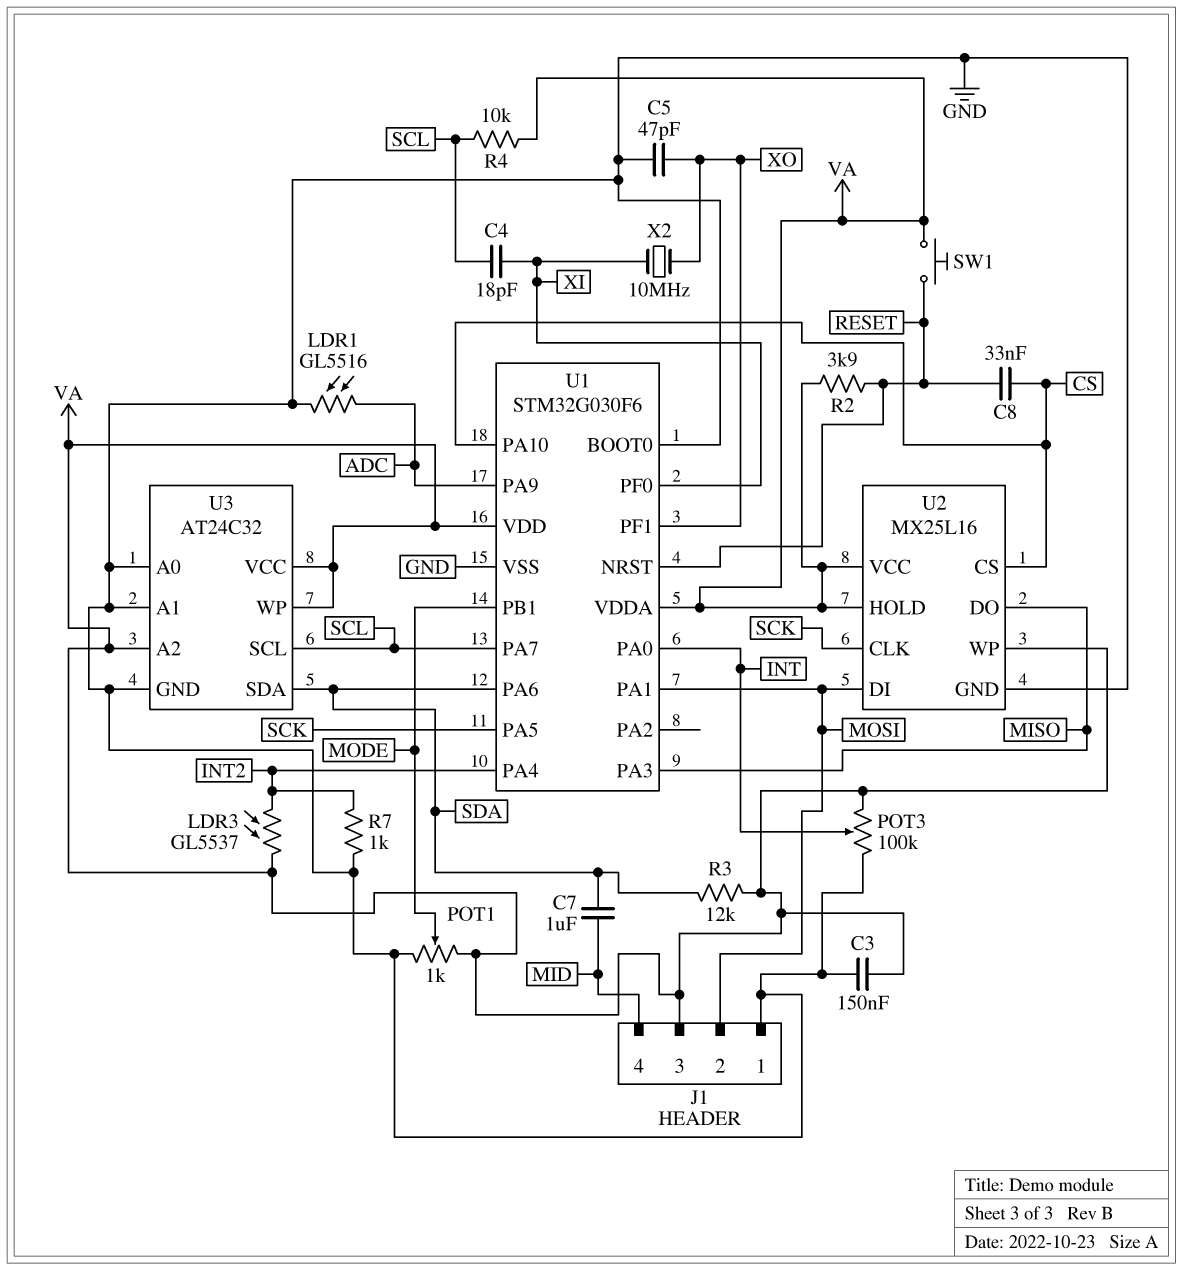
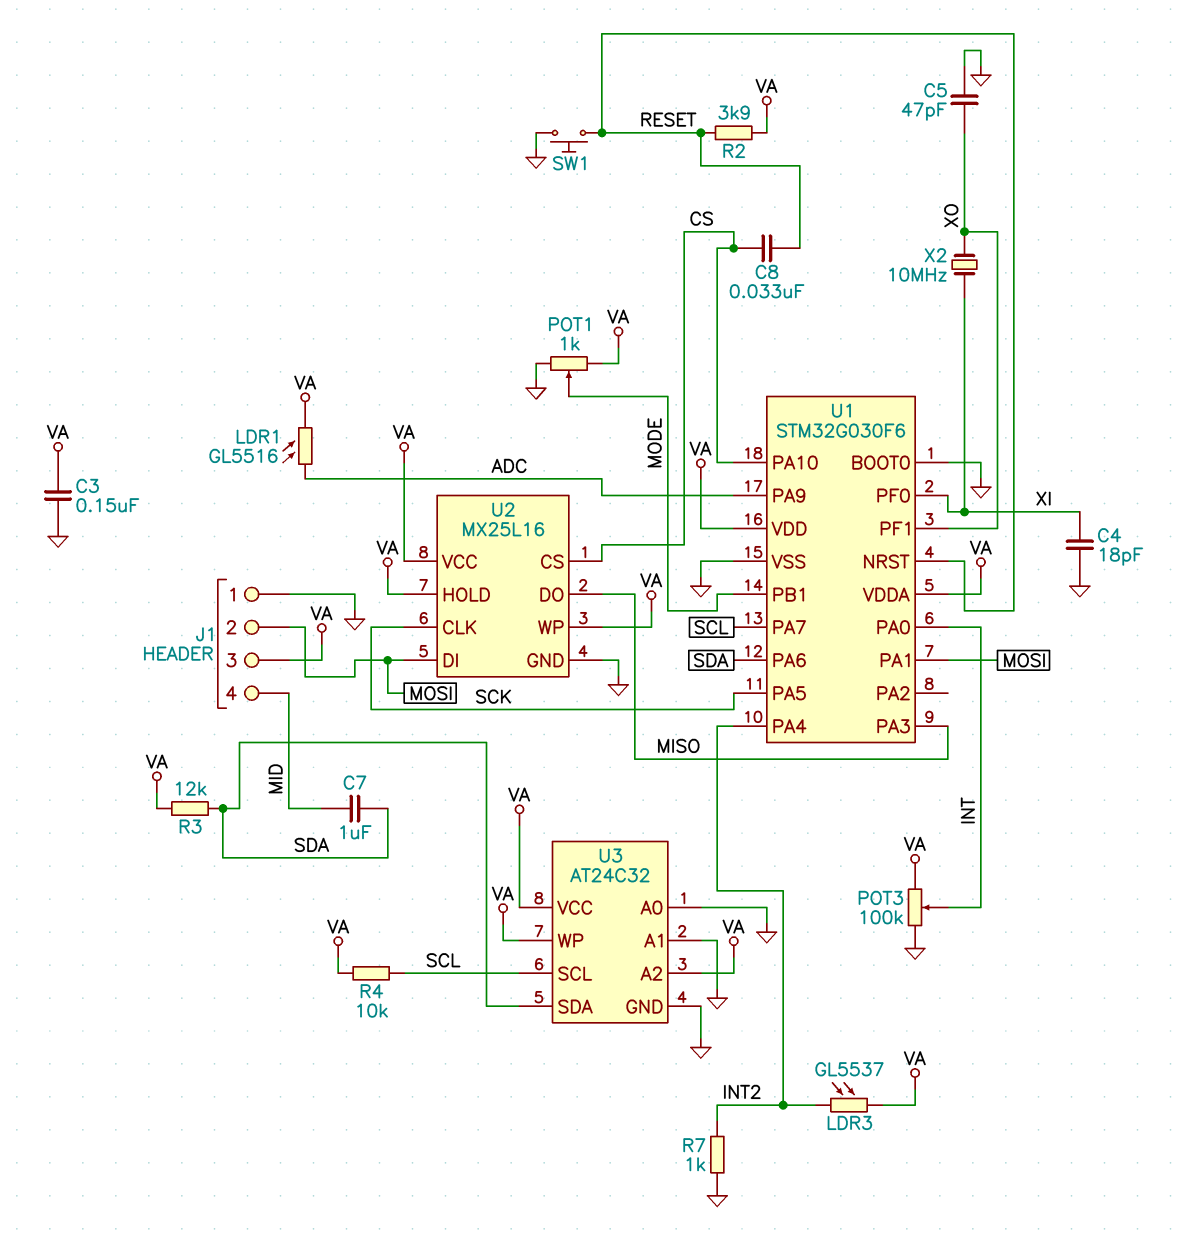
C4: 18pF (SCL, XI) -> 18pF (GND, XI)
LDR1: GL5516 (ADC, GND) -> GL5516 (ADC, VA)
SW1: button (RESET, VA) -> button (GND, RESET)

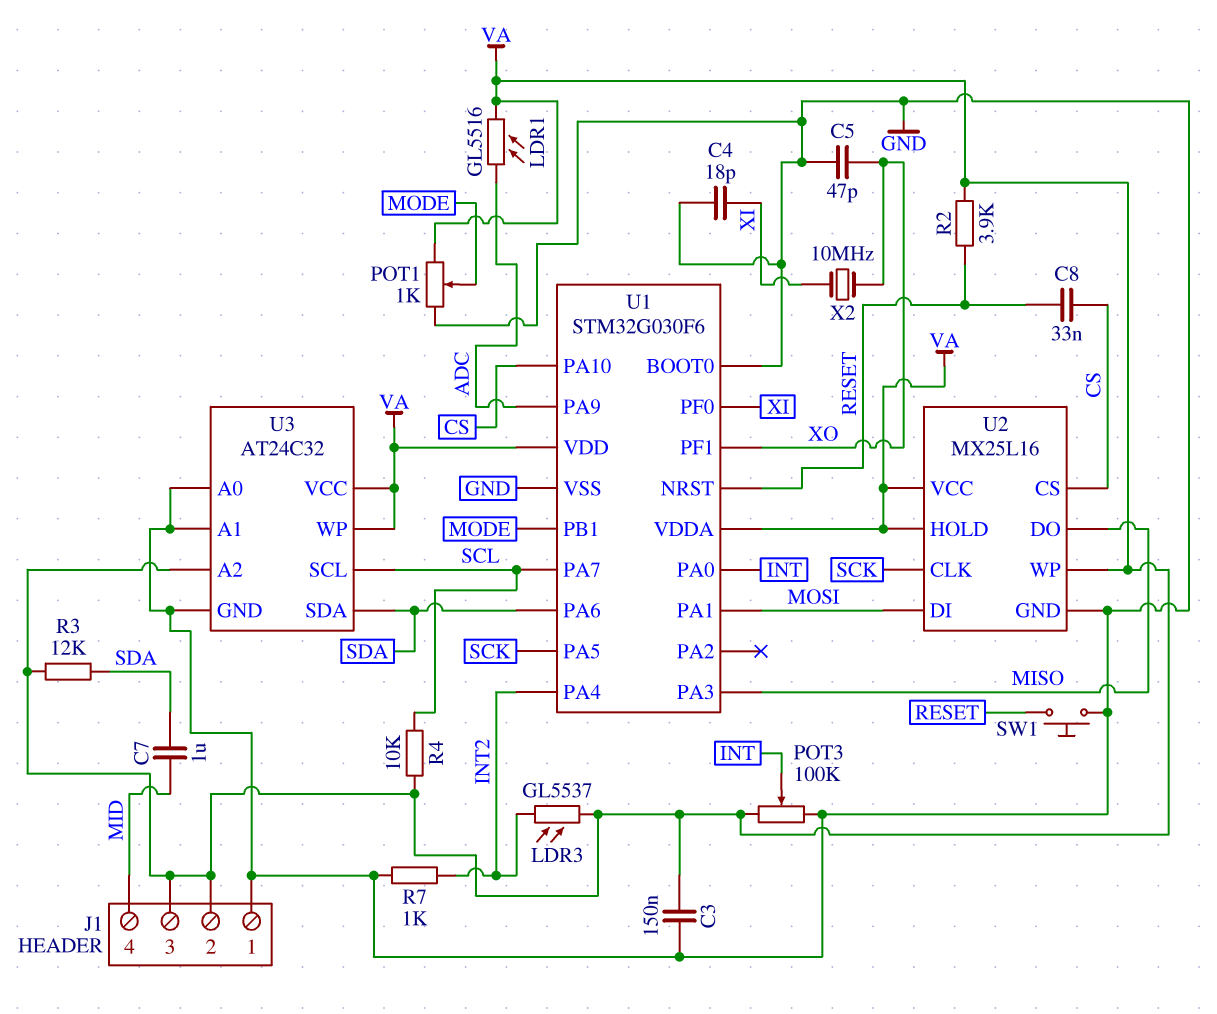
J1 pin 2: MOSI -> VA

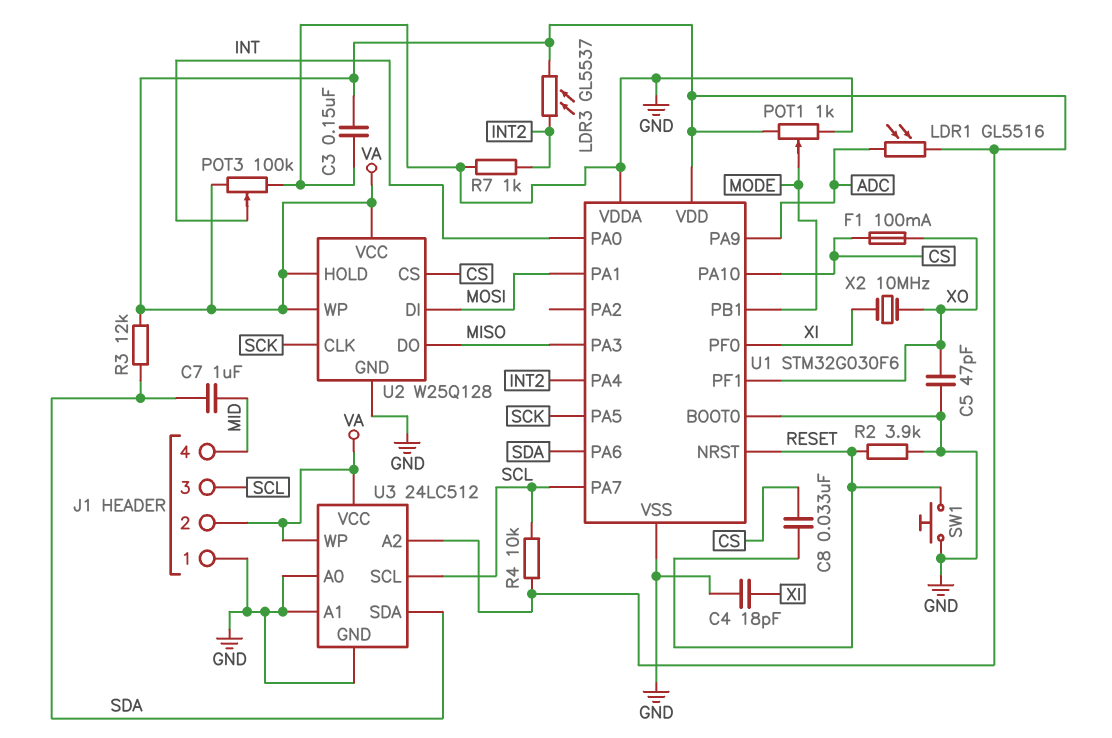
F1: none -> 100mA (CS, XO)
J1 pin 3: VA -> SCL
R2: 3.9k (RESET, VA) -> 3.9k (GND, RESET)
U1 pin VDDA: VA -> GND
U2: MX25L16 -> W25Q128
U3: AT24C32 -> 24LC512

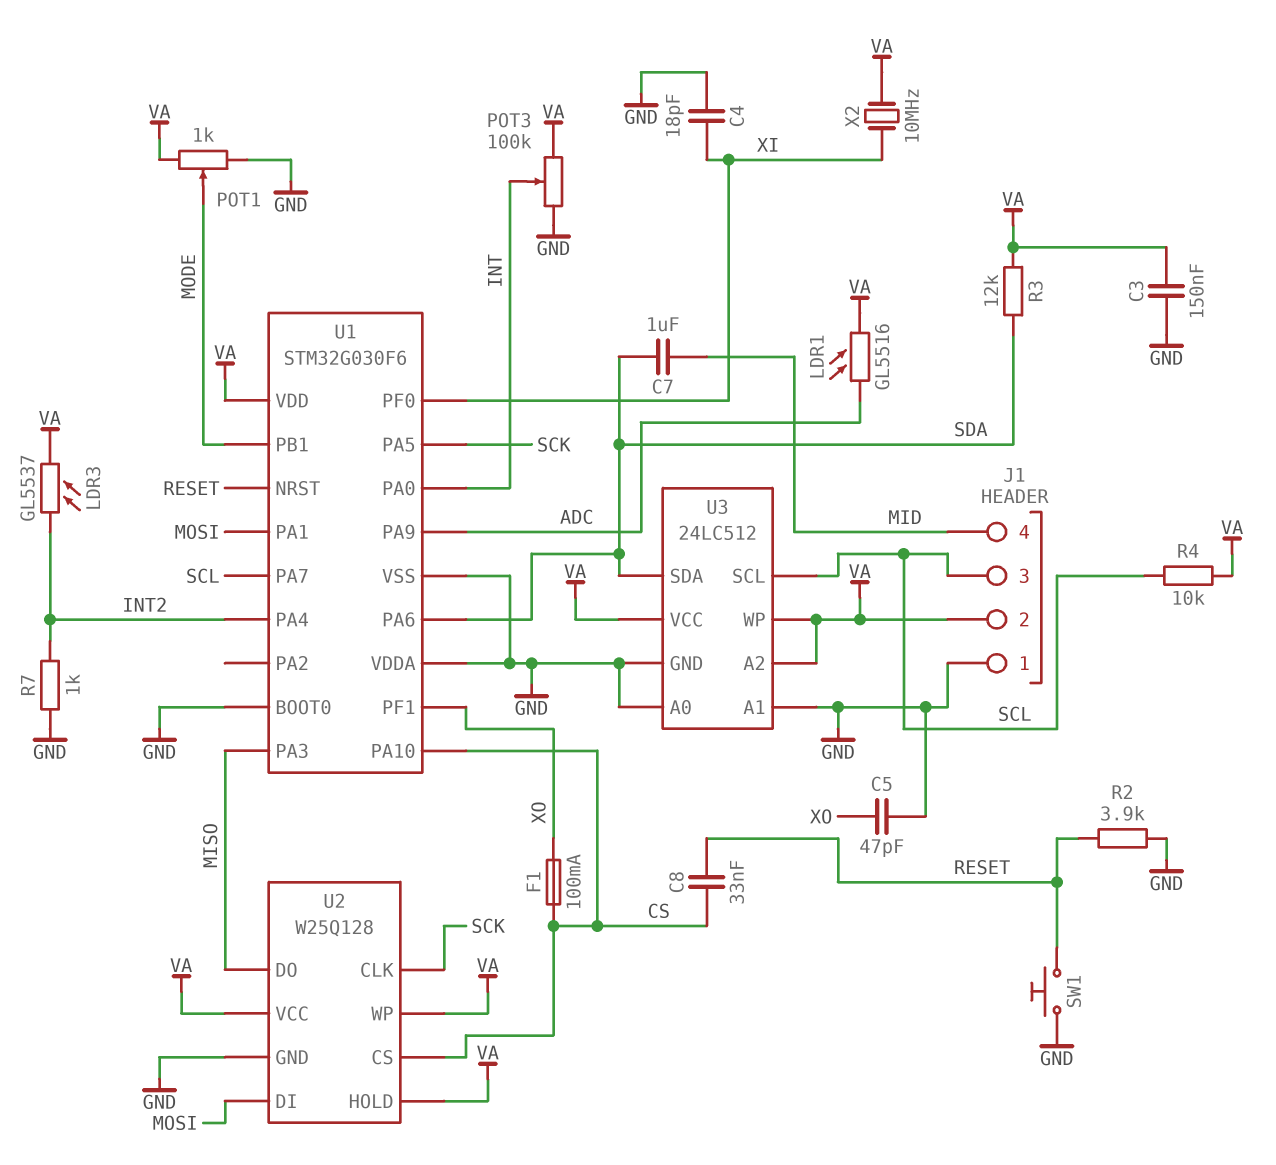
X2: 10MHz (XI, XO) -> 10MHz (VA, XI)

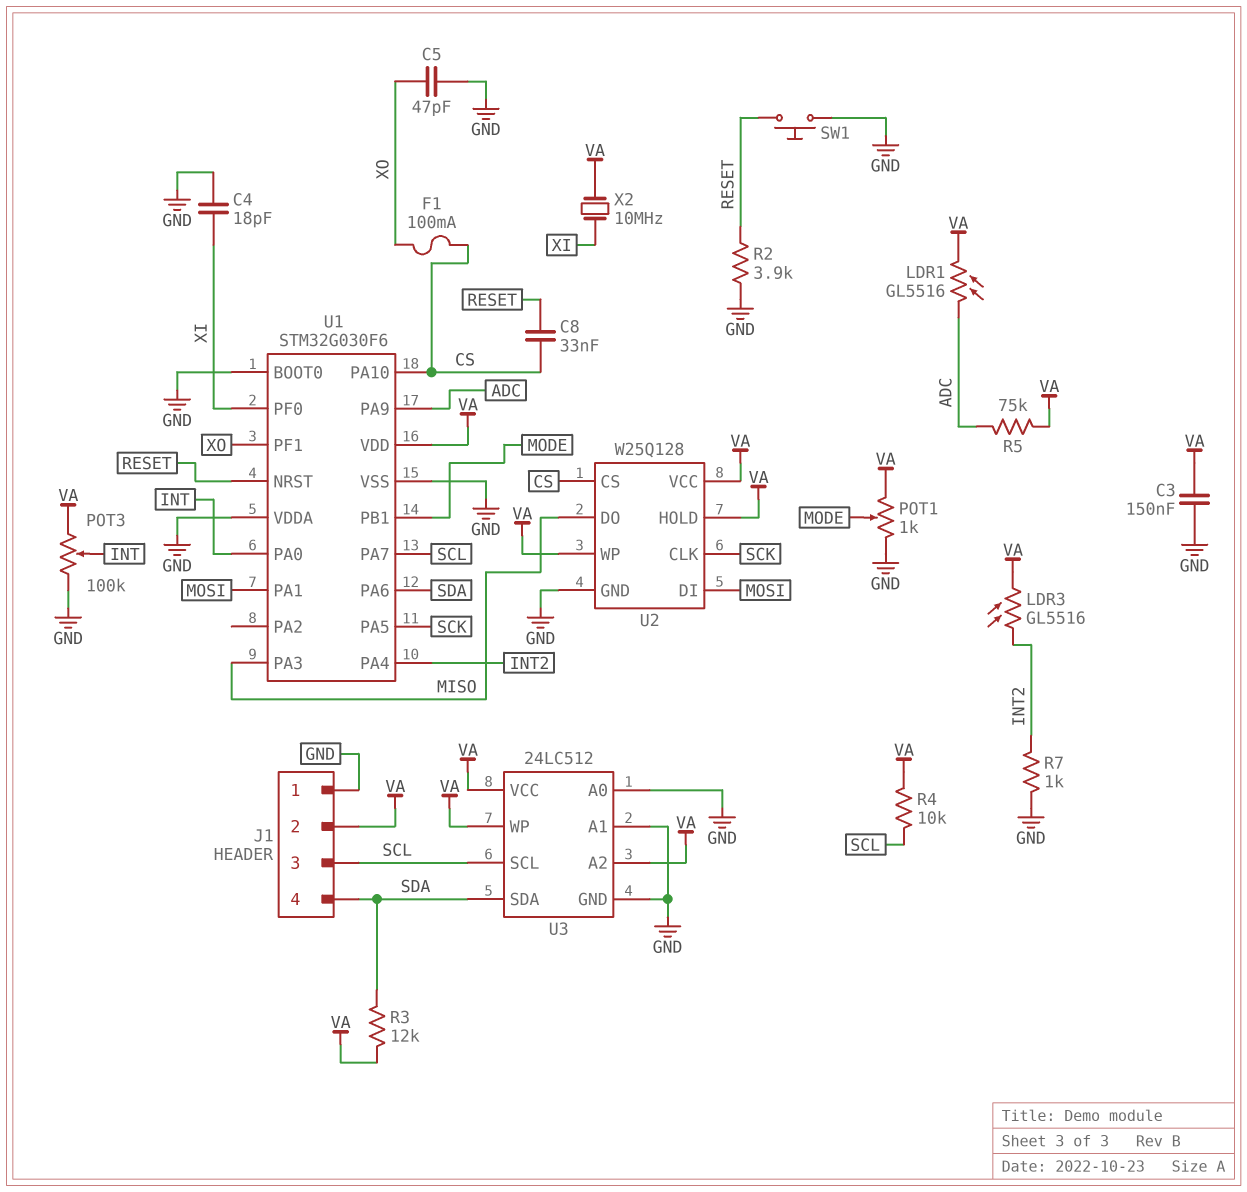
C7: 1uF (MID, SDA) -> none
J1 pin 4: MID -> SDA
LDR3: GL5537 (INT2, VA) -> GL5516 (INT2, VA)
R5: none -> 75k (ADC, VA)

